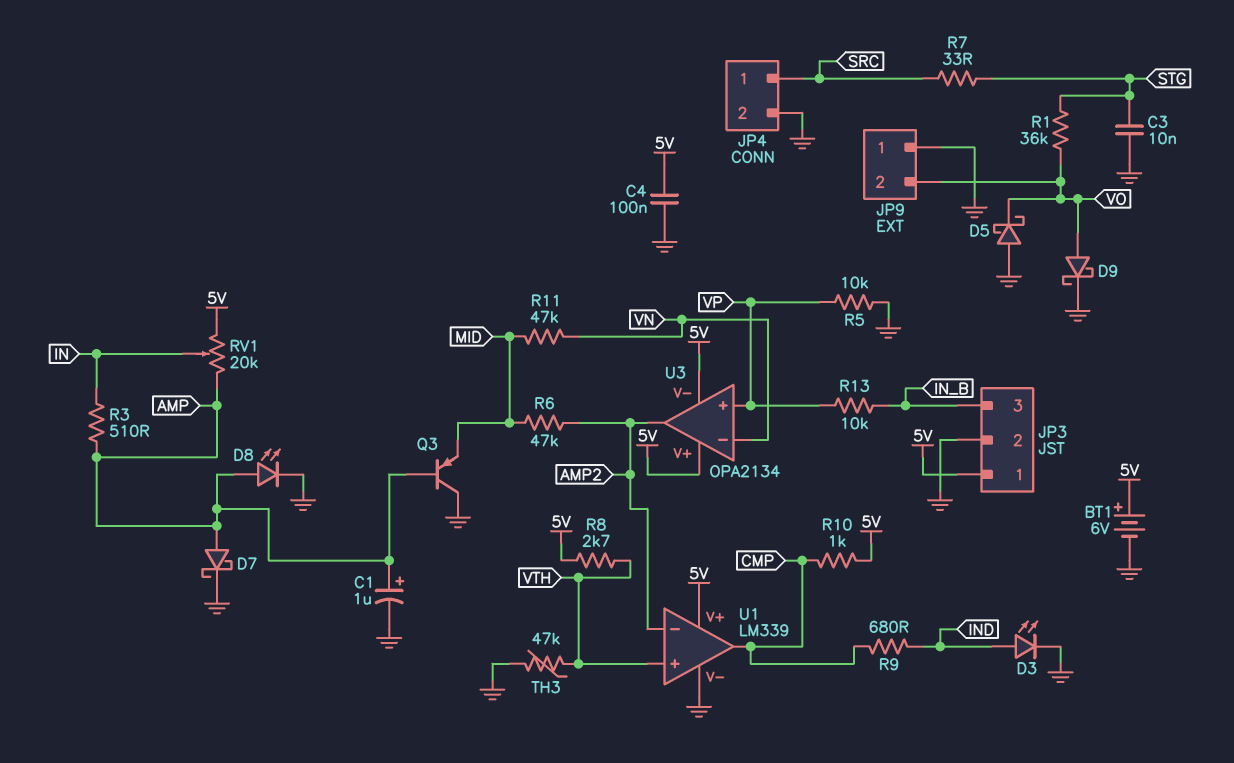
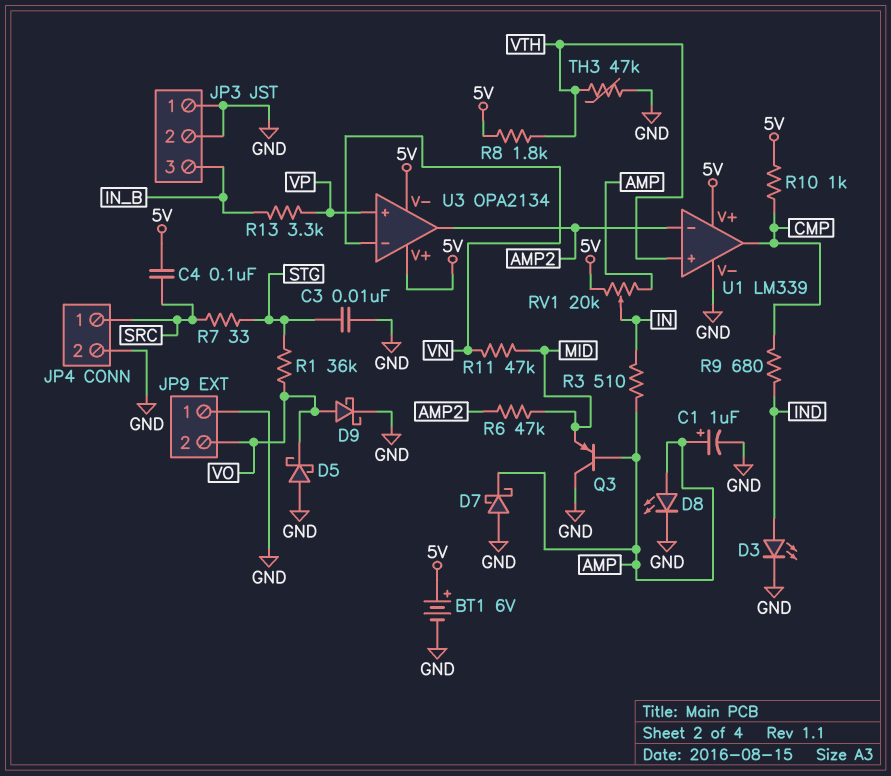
C4: 100nF (5V, GND) -> 100nF (5V, SRC)
D7: schottky (A AMP, K GND) -> schottky (A GND, K AMP)
JP3 pin 1: 5V -> GND
R5: 10k (GND, VP) -> none
R8: 2.7k (5V, VTH) -> 1.8k (5V, VTH)
R13: 10k (IN_B, VP) -> 3.3k (IN_B, VP)

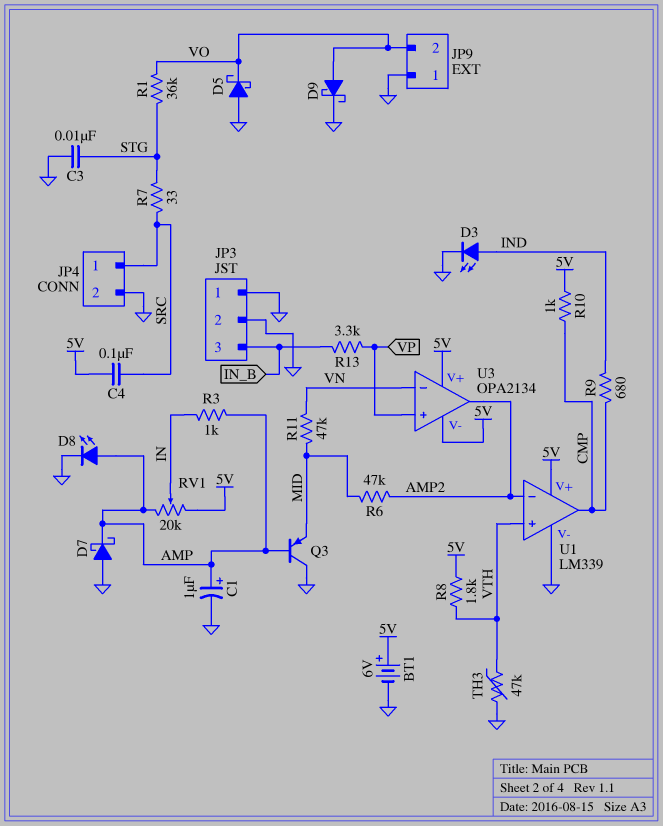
R3: 510 (AMP, IN) -> 1k (AMP, IN)

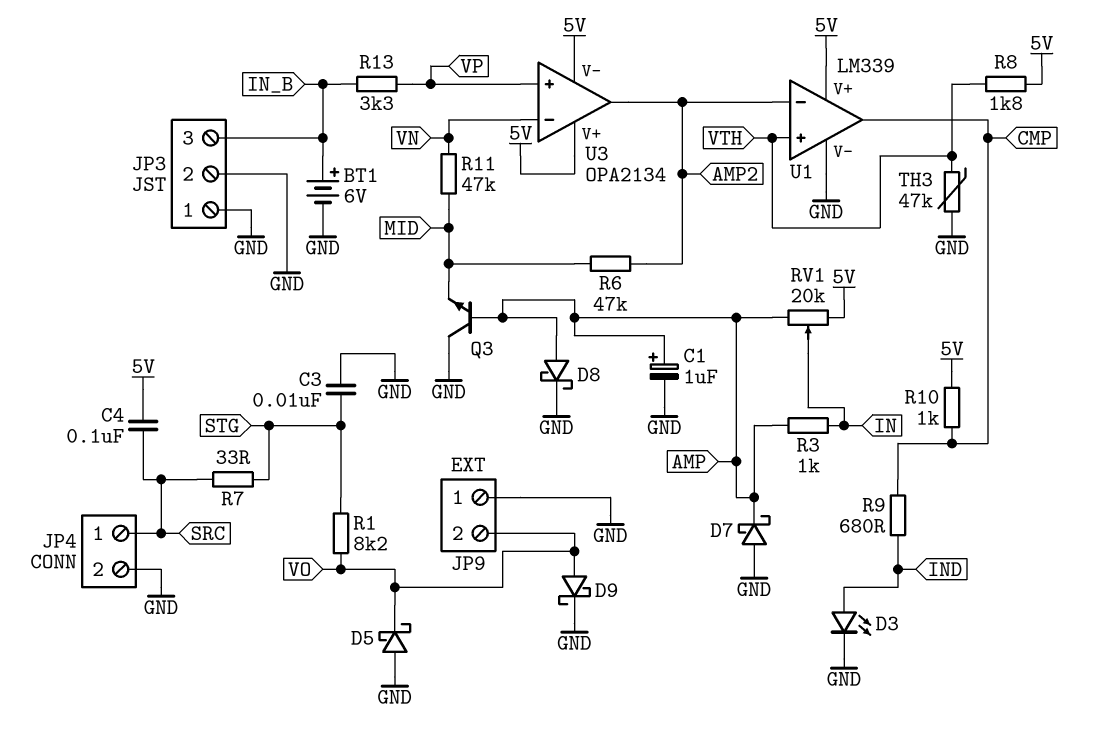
BT1: 6V (plus 5V, minus GND) -> 6V (plus IN_B, minus GND)
D8: LED (A AMP, K GND) -> schottky (A AMP, K GND)
Q3: PNP (B AMP, C GND, E MID) -> NPN (B AMP, C GND, E MID)
R1: 36k (STG, VO) -> 8.2k (STG, VO)

